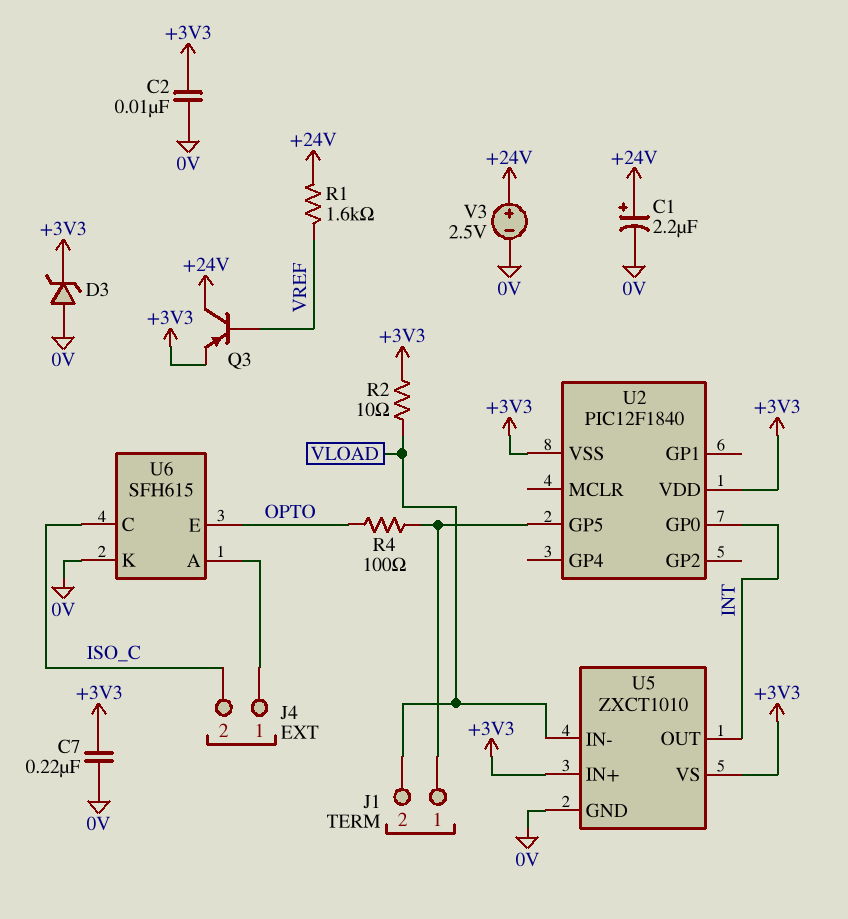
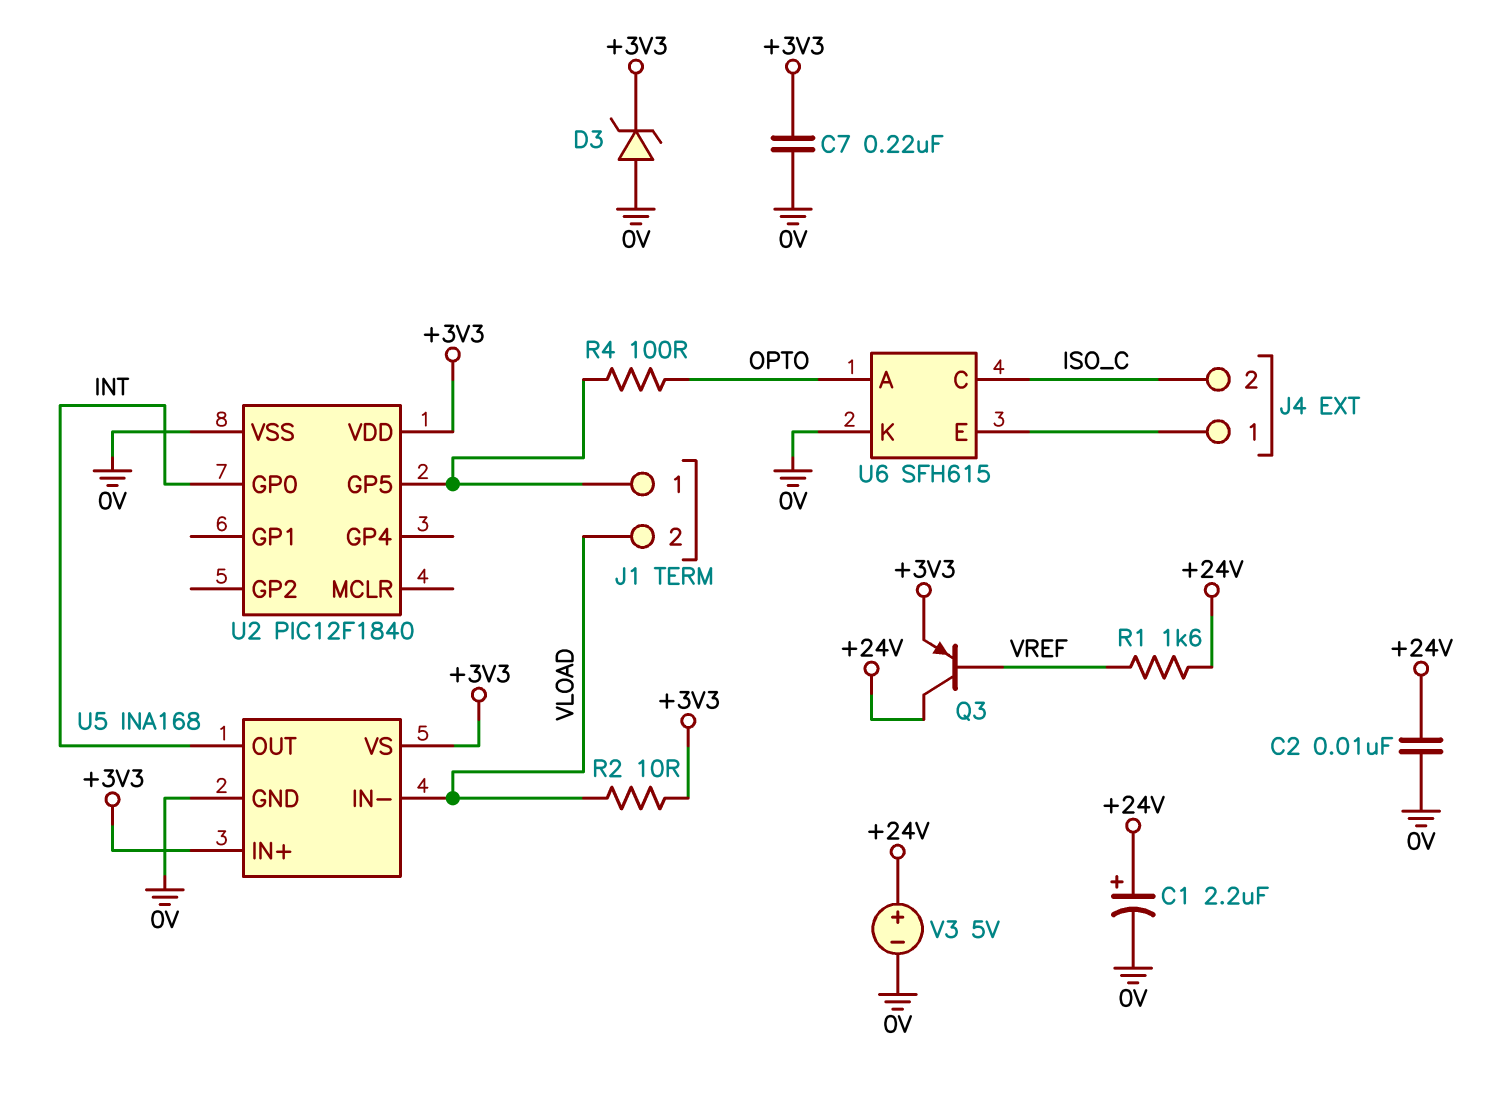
C2: 10nF (+3V3, 0V) -> 10nF (+24V, 0V)
U2 pin VSS: +3V3 -> 0V
U5: ZXCT1010 -> INA168
U6 pin A: J4/1 -> OPTO
U6 pin E: OPTO -> J4/1
V3: 2.5V (plus +24V, minus 0V) -> 5V (plus +24V, minus 0V)

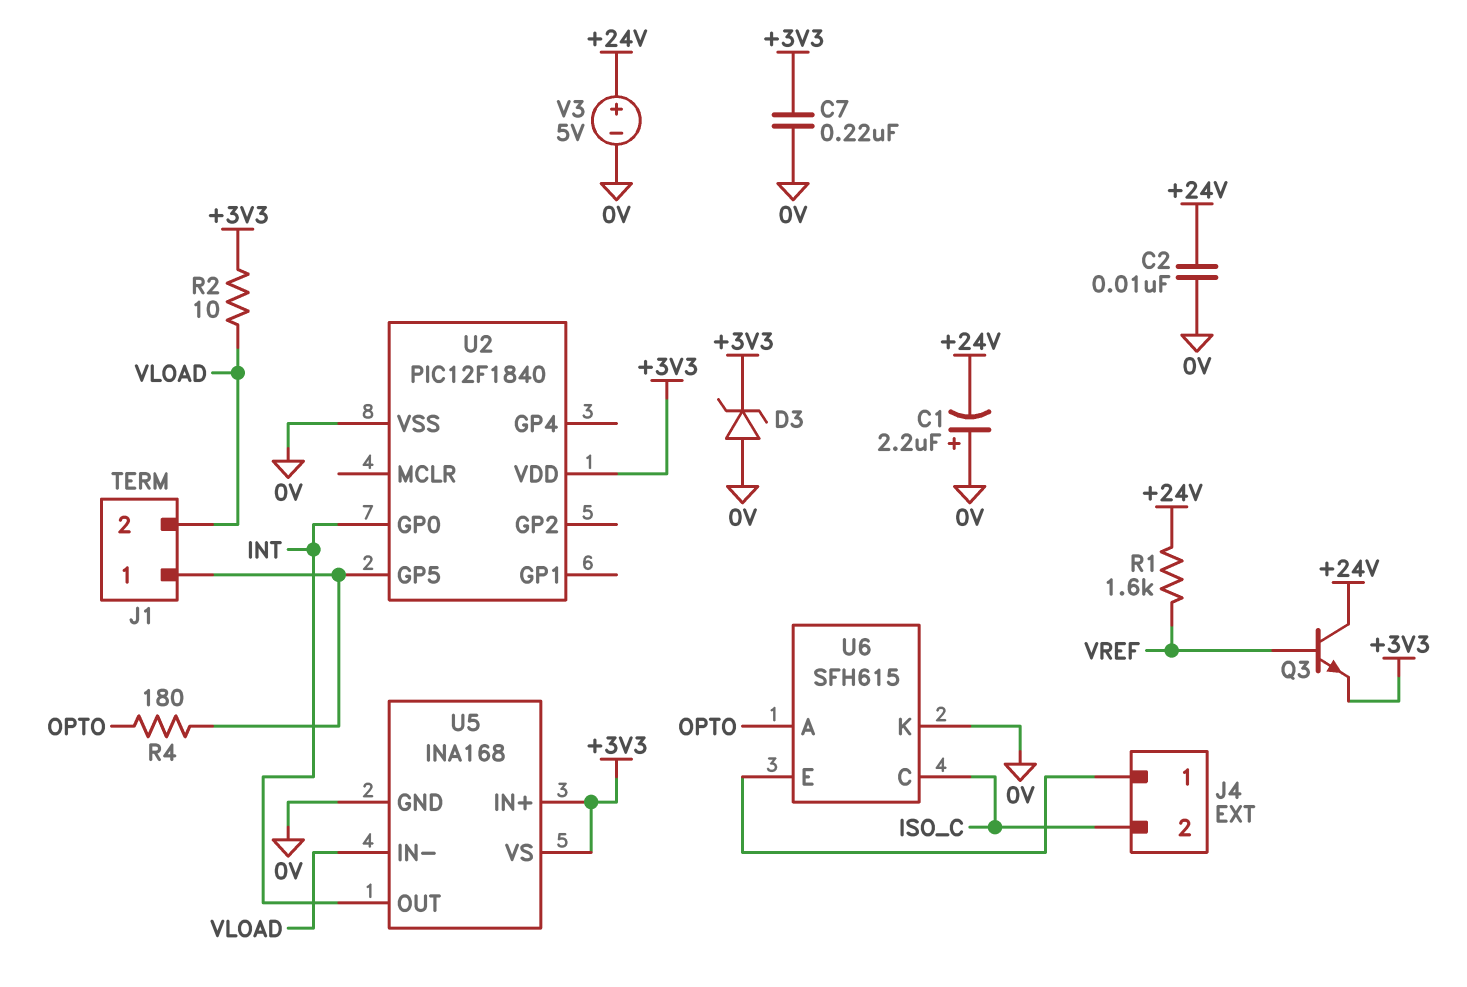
C1: 2.2uF (plus +24V, minus 0V) -> 2.2uF (plus 0V, minus +24V)
Q3: PNP (B VREF, C +24V, E +3V3) -> NPN (B VREF, C +24V, E +3V3)
R4: 100 (J1/1, OPTO) -> 180 (J1/1, OPTO)

